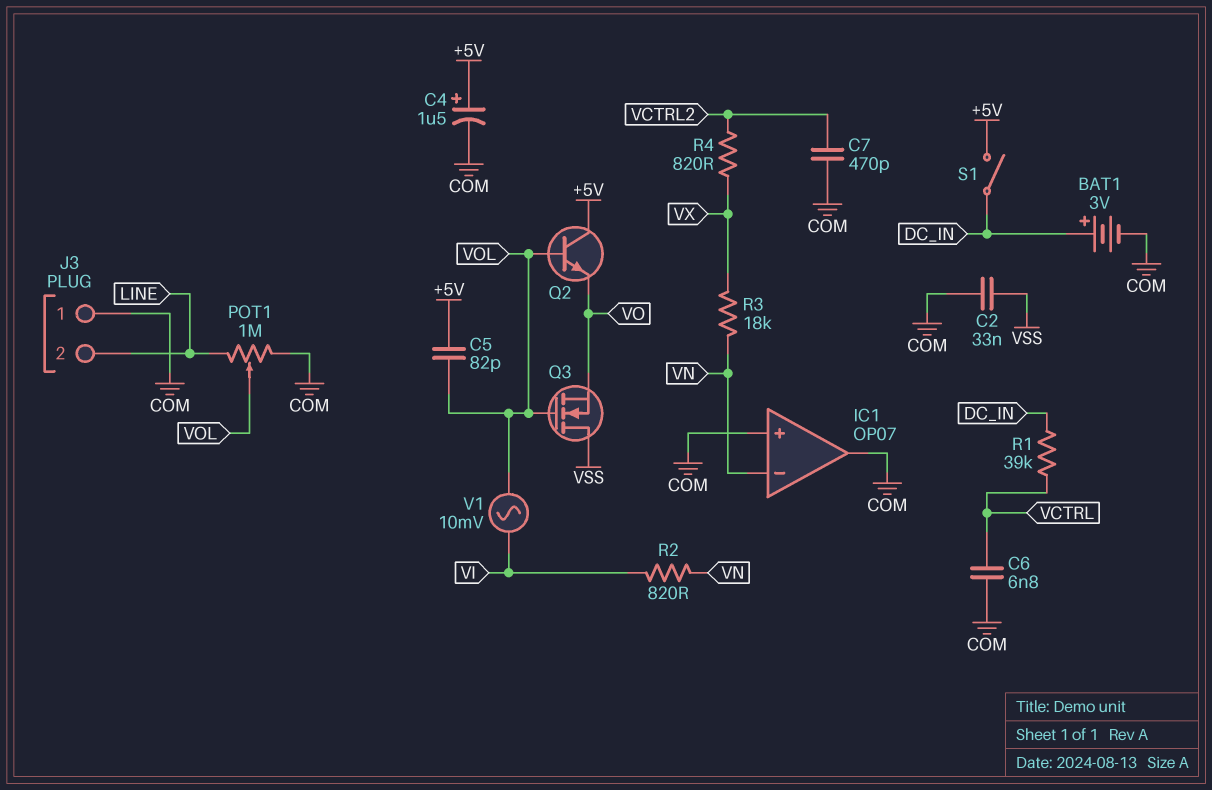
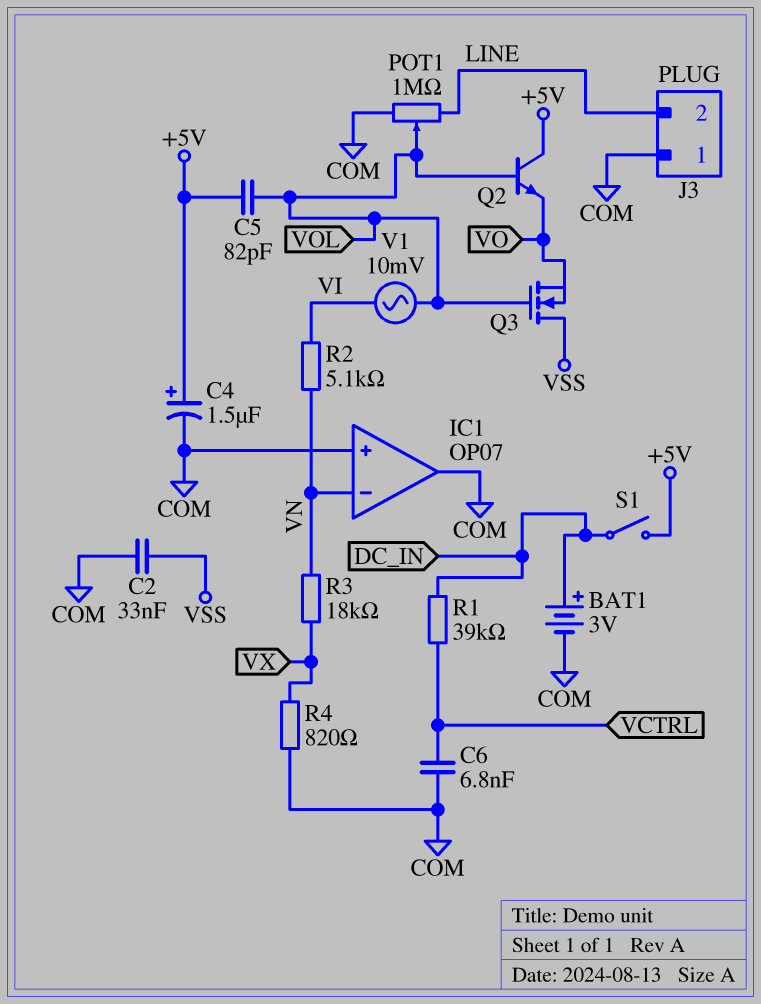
C7: 470pF (COM, VCTRL2) -> none
R2: 820 (VI, VN) -> 5.1k (VI, VN)
R4: 820 (VCTRL2, VX) -> 820 (COM, VX)

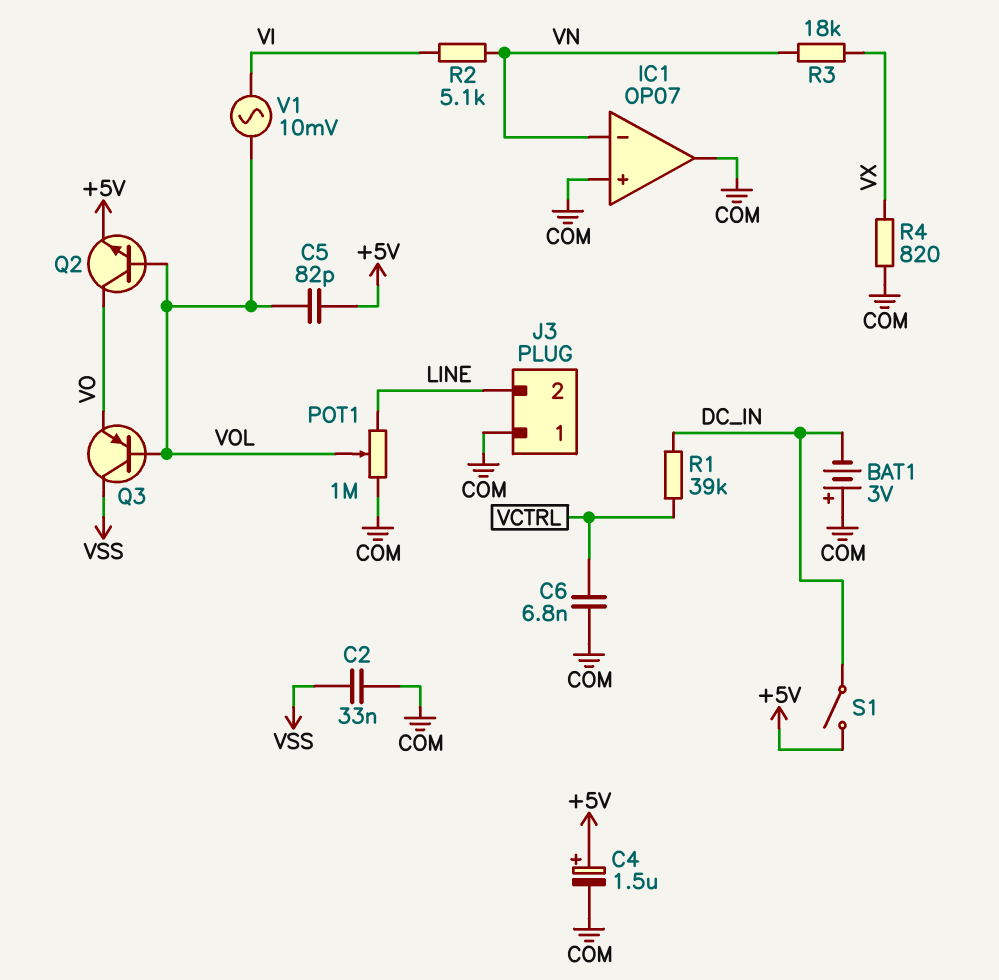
BAT1: 3V (plus DC_IN, minus COM) -> 3V (plus COM, minus DC_IN)
Q2: NPN (B VOL, C +5V, E VO) -> NPN (B VOL, C VO, E +5V)
Q3: NMOS (G VOL, D VSS, S VO) -> PNP (B VOL, C VSS, E VO)

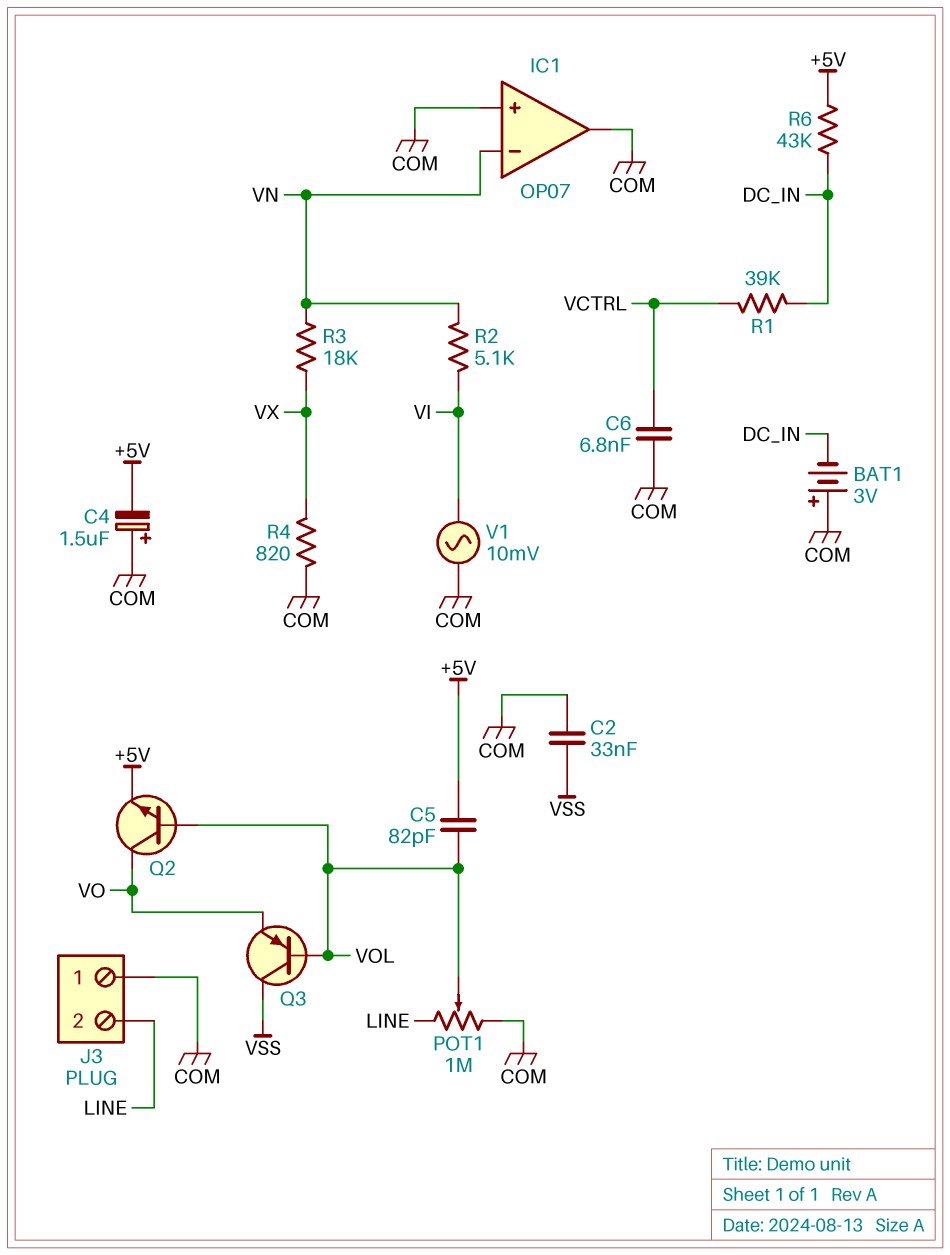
C4: 1.5uF (plus +5V, minus COM) -> 1.5uF (plus COM, minus +5V)
R6: none -> 43k (+5V, DC_IN)
S1: switch (+5V, DC_IN) -> none
V1: AC 10mV (VI, VOL) -> AC 10mV (COM, VI)

